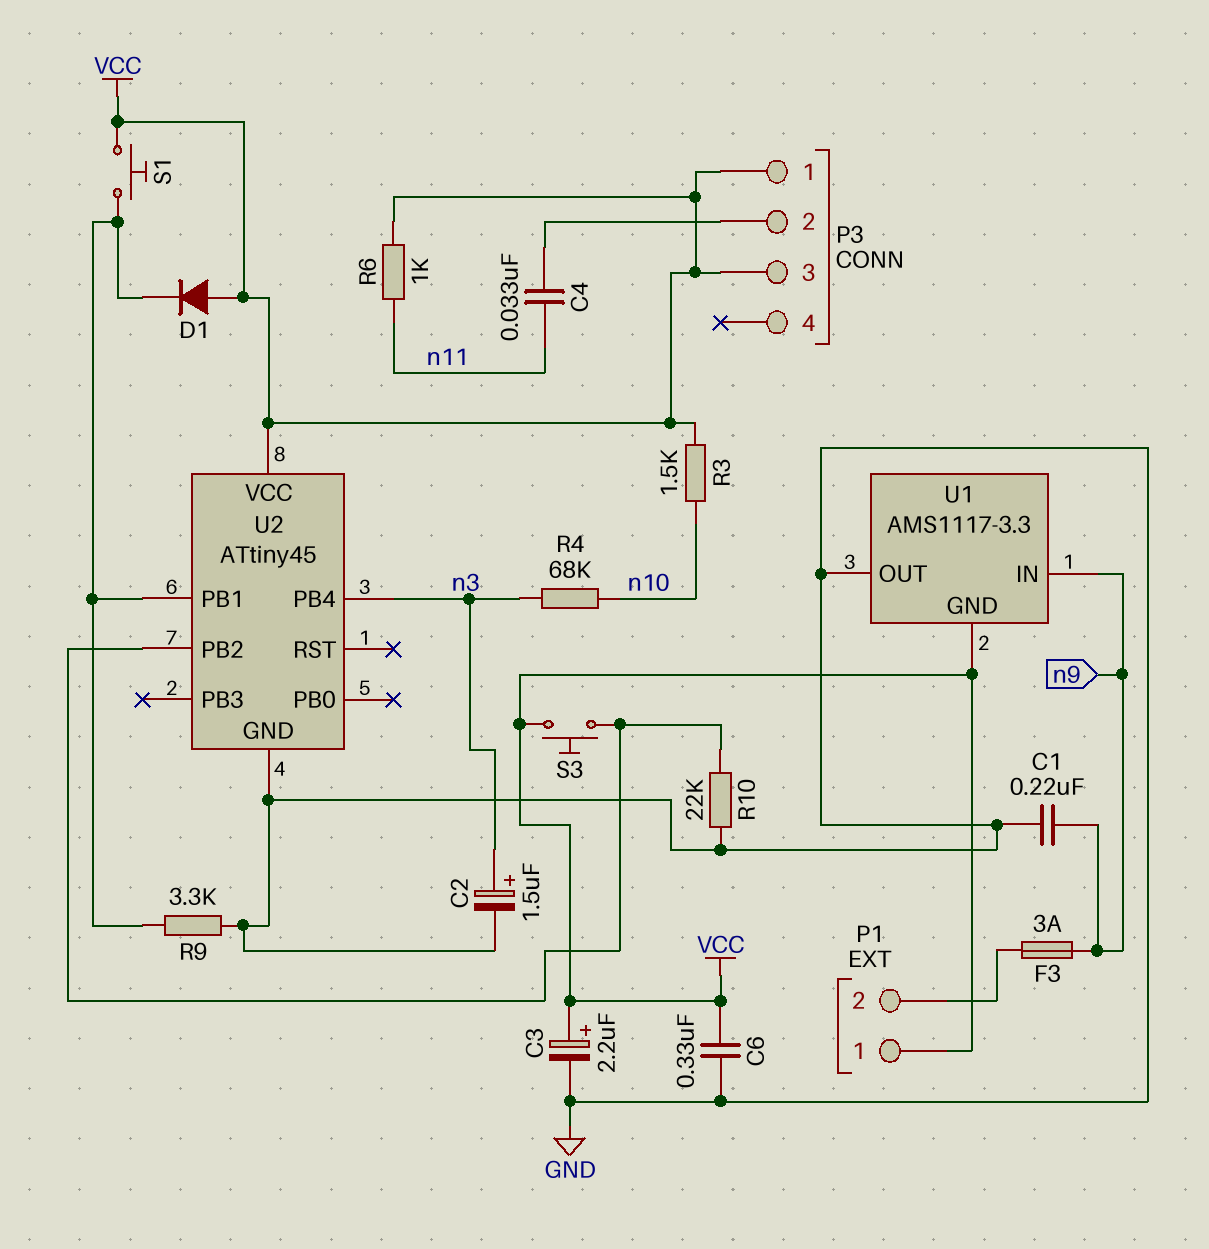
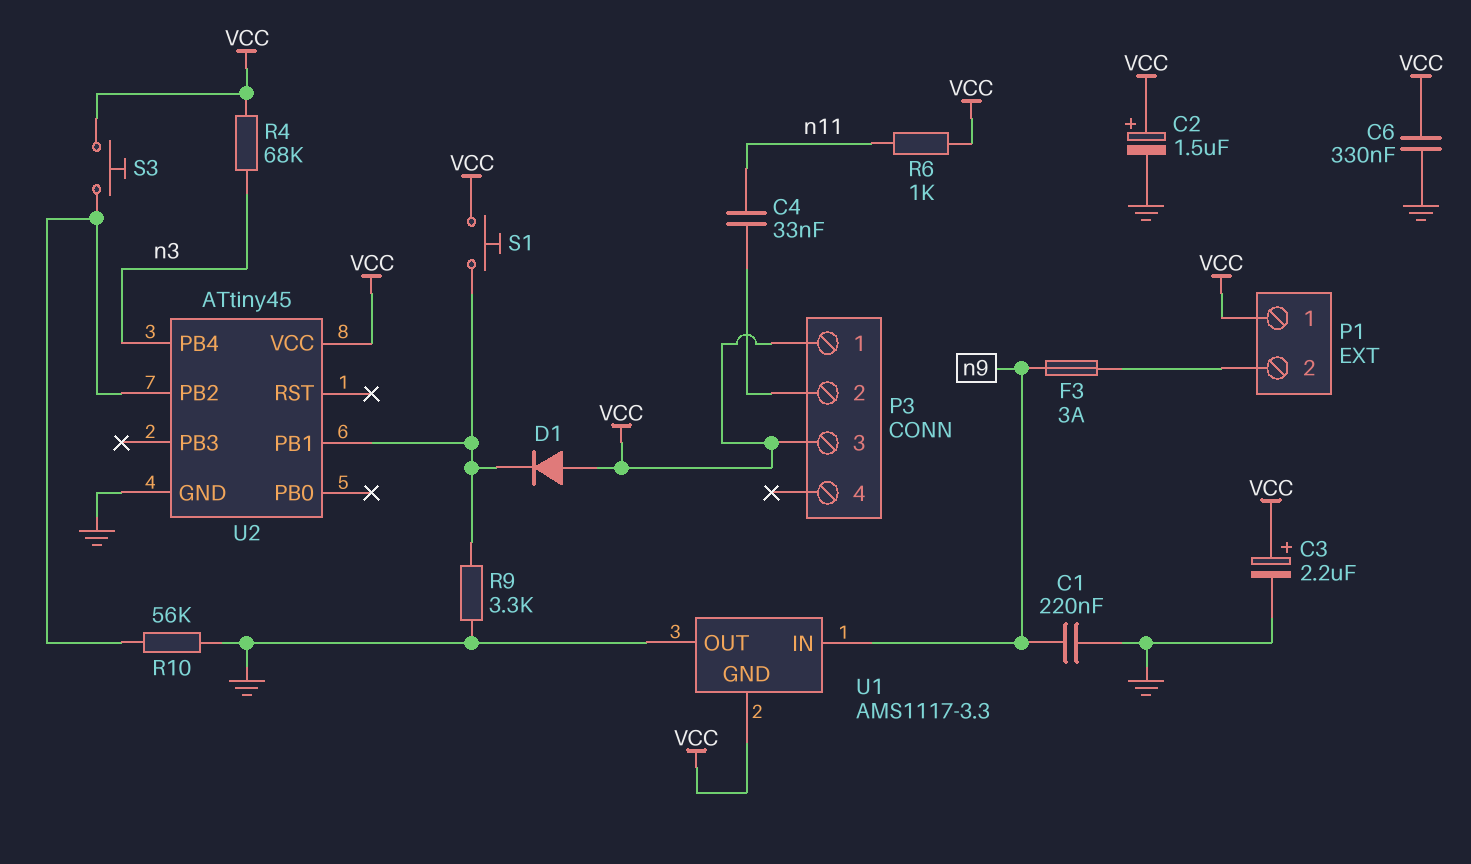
C2: 1.5uF (plus n3, minus GND) -> 1.5uF (plus VCC, minus GND)
R3: 1.5k (VCC, n10) -> none
R4: 68k (n3, n10) -> 68k (VCC, n3)
R10: 22k (GND, U2/PB2) -> 56k (GND, U2/PB2)

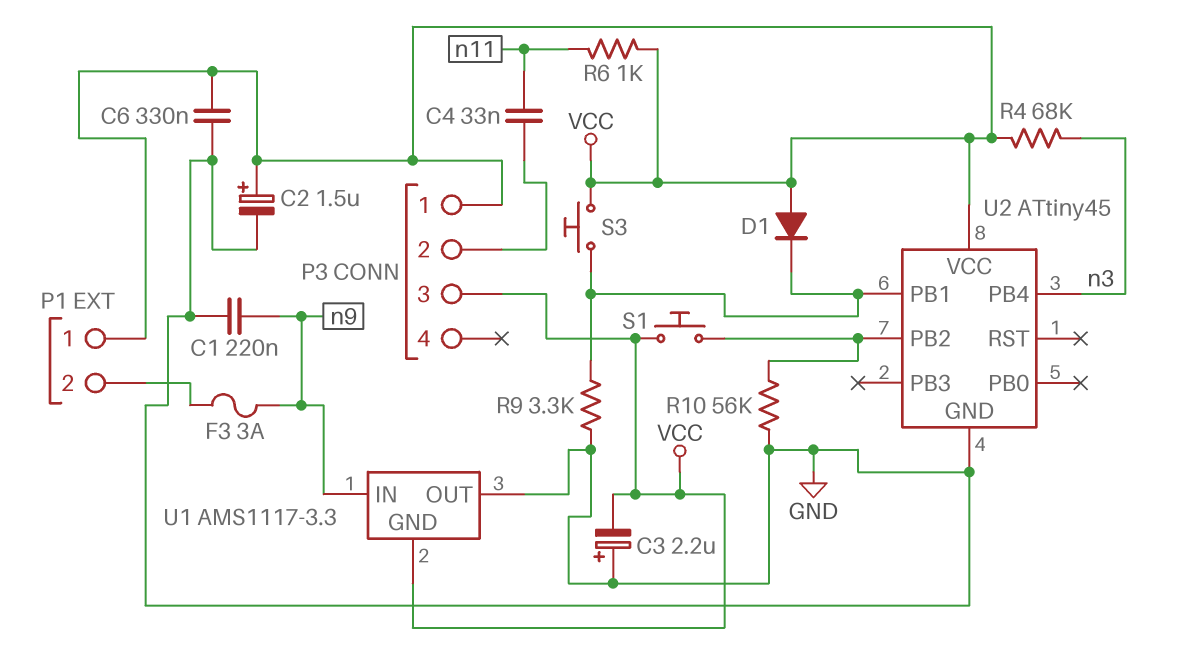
C3: 2.2uF (plus VCC, minus GND) -> 2.2uF (plus GND, minus VCC)
S1: button (U2/PB1, VCC) -> button (U2/PB2, VCC)
S3: button (U2/PB2, VCC) -> button (U2/PB1, VCC)

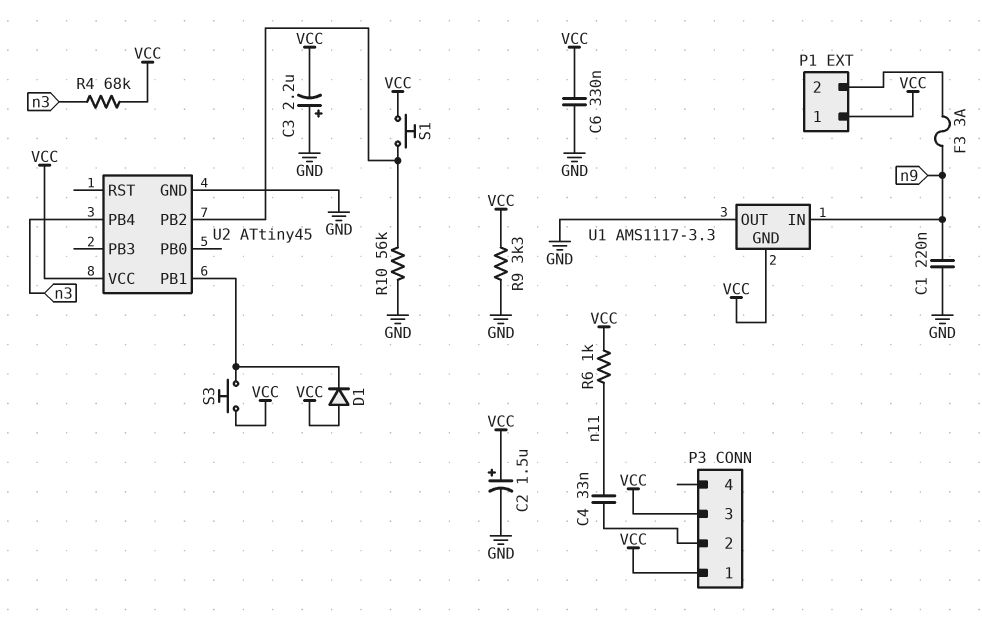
R9: 3.3k (GND, U2/PB1) -> 3.3k (GND, VCC)

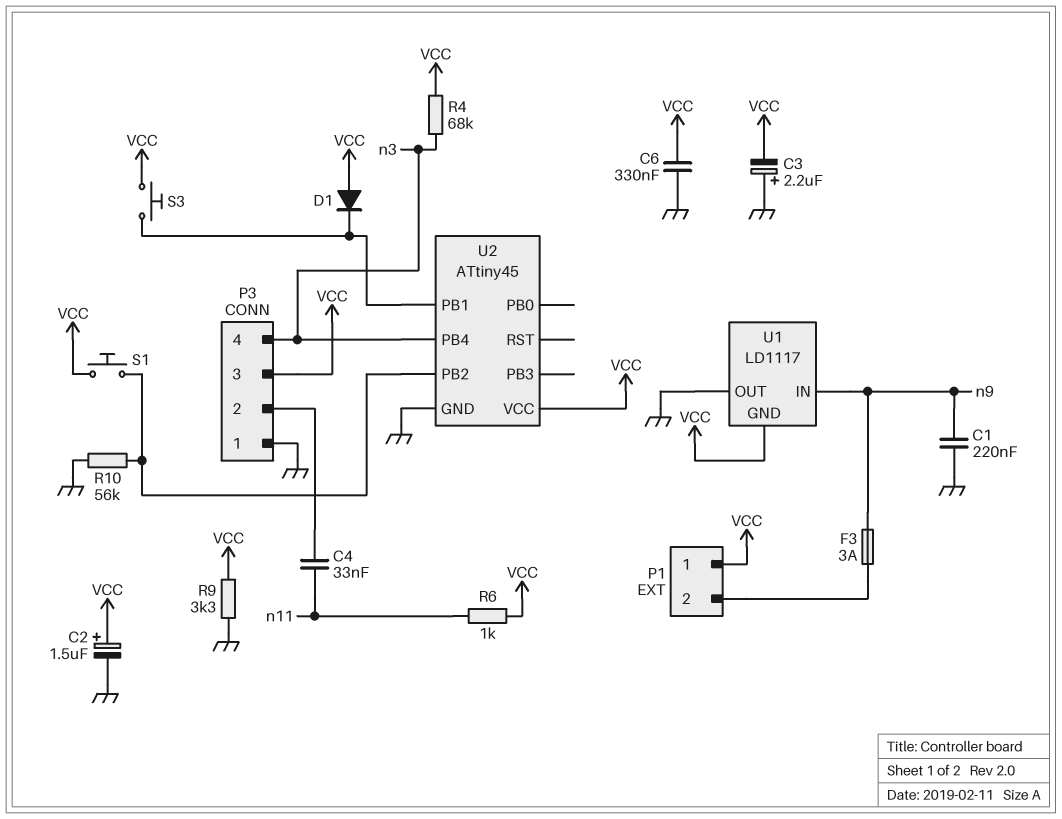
P3 pin 1: VCC -> GND
P3 pin 4: none -> n3
U1: AMS1117-3.3 -> LD1117

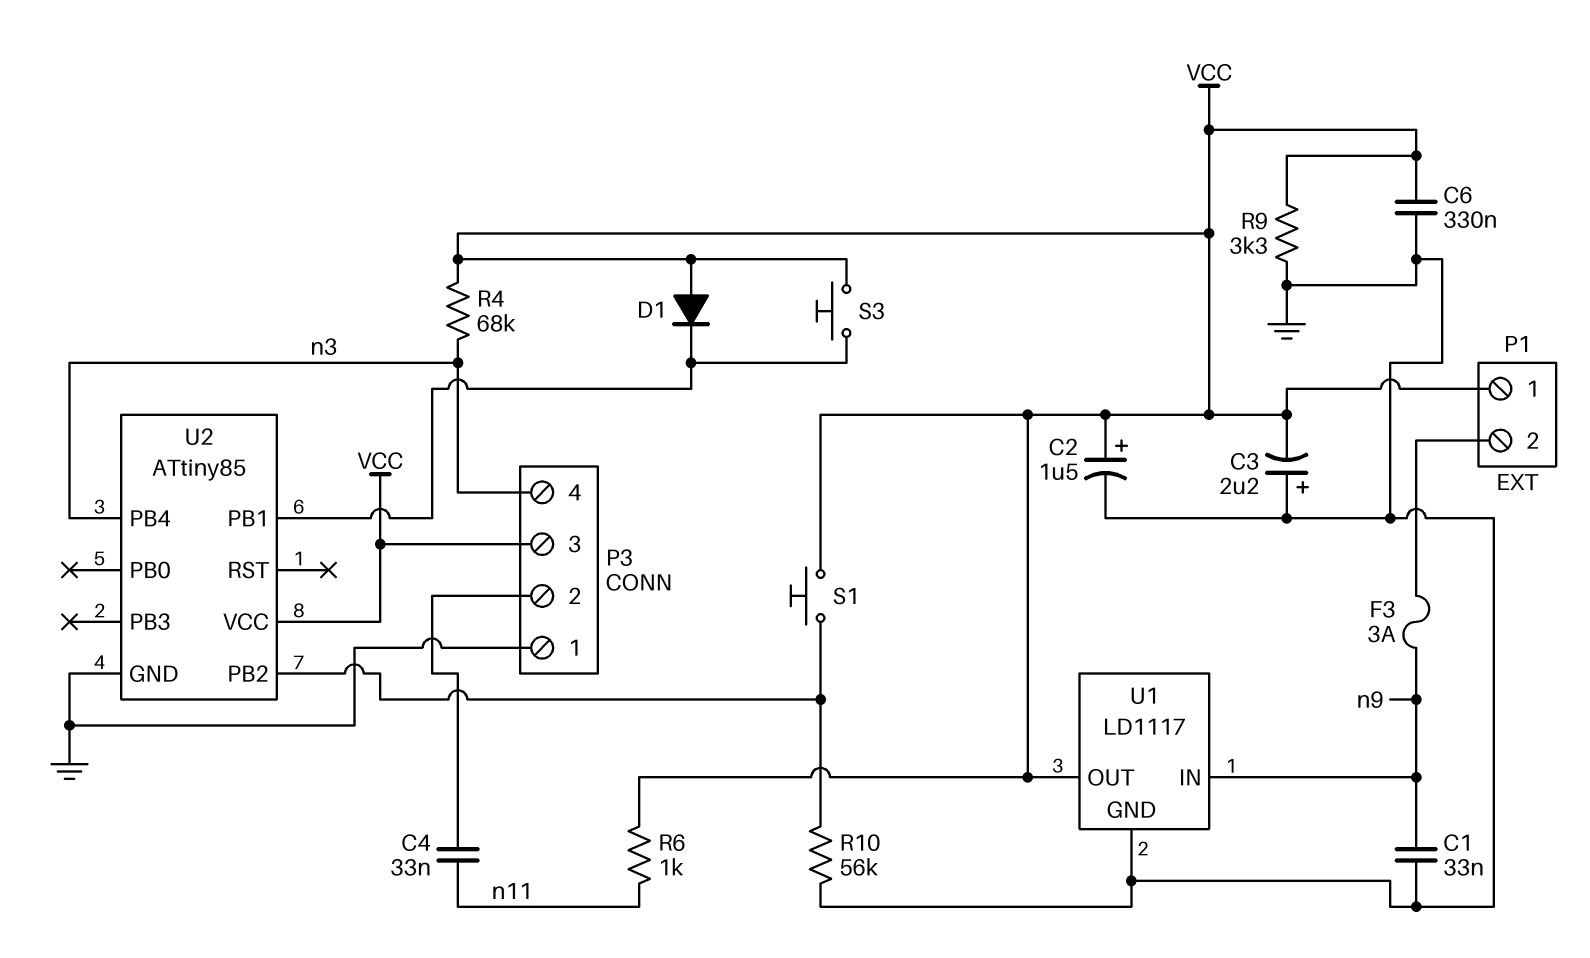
C1: 220nF (GND, n9) -> 33nF (GND, n9)
U1 pin GND: VCC -> GND
U1 pin OUT: GND -> VCC
U2: ATtiny45 -> ATtiny85

